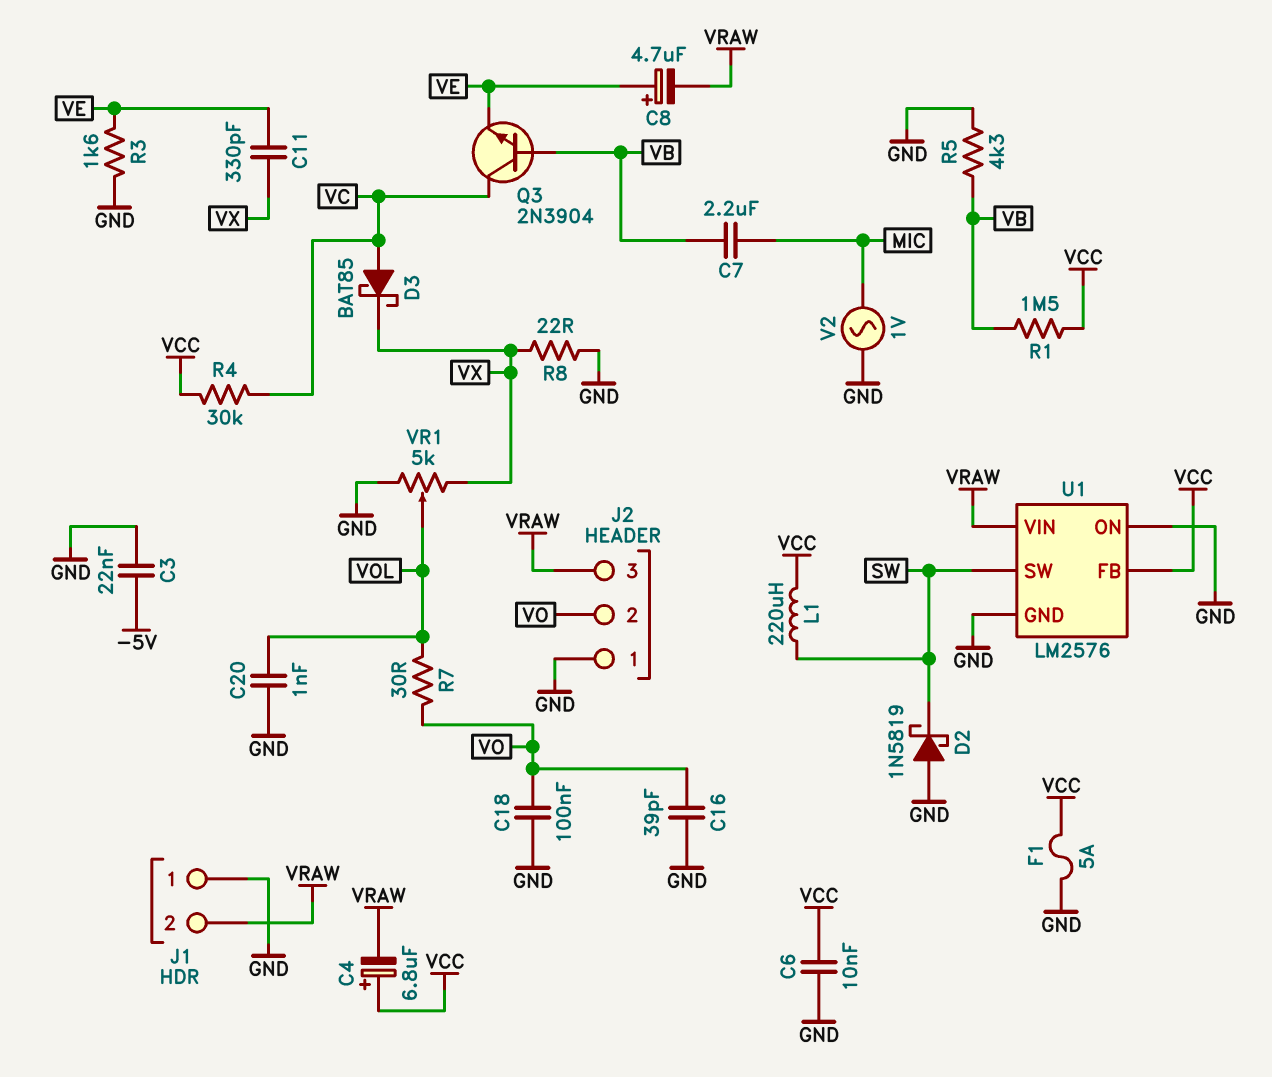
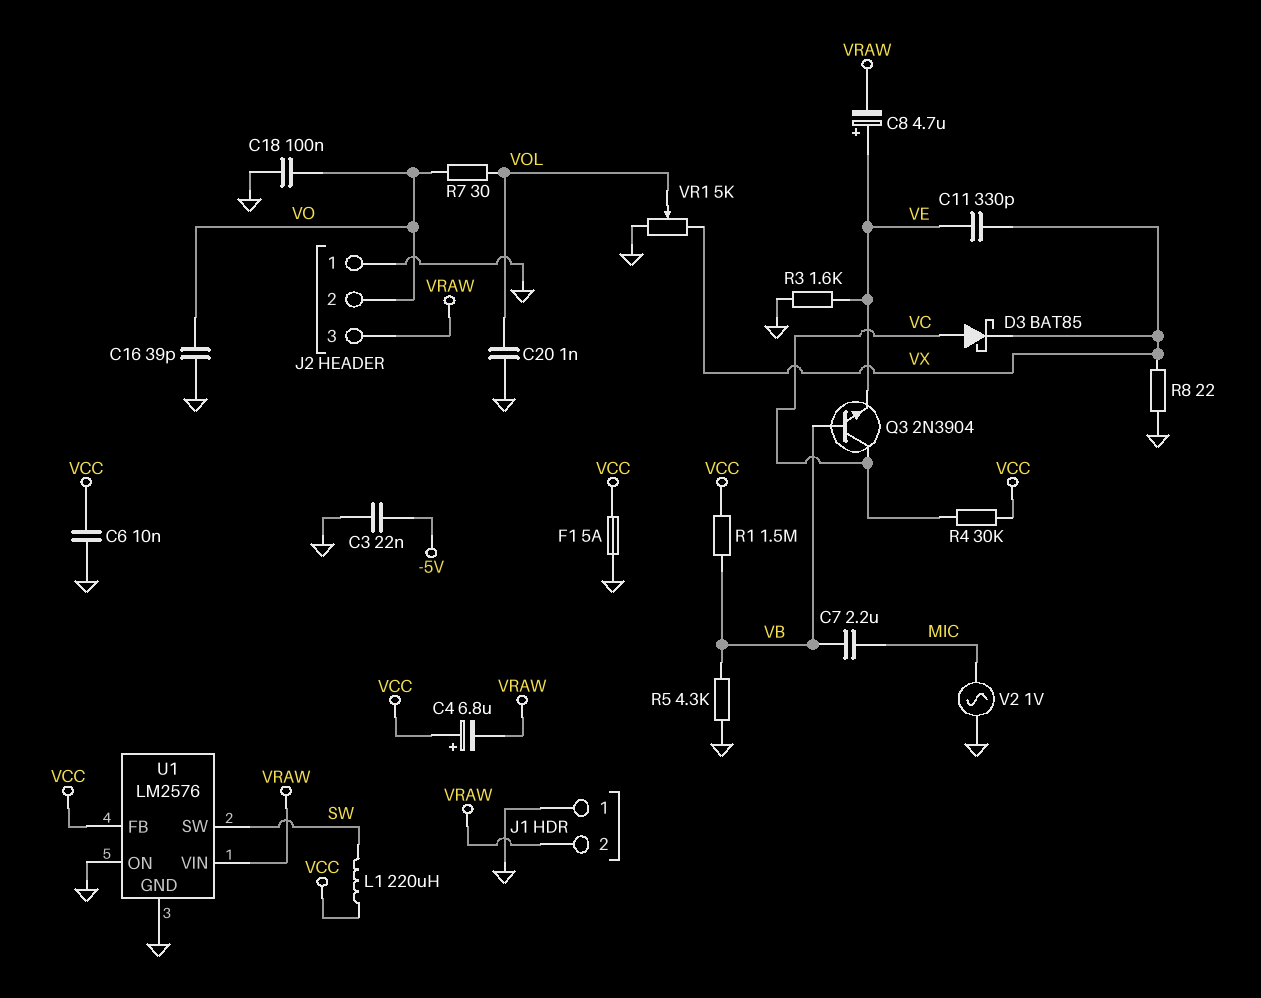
D2: schottky 1N5819 (A GND, K SW) -> none

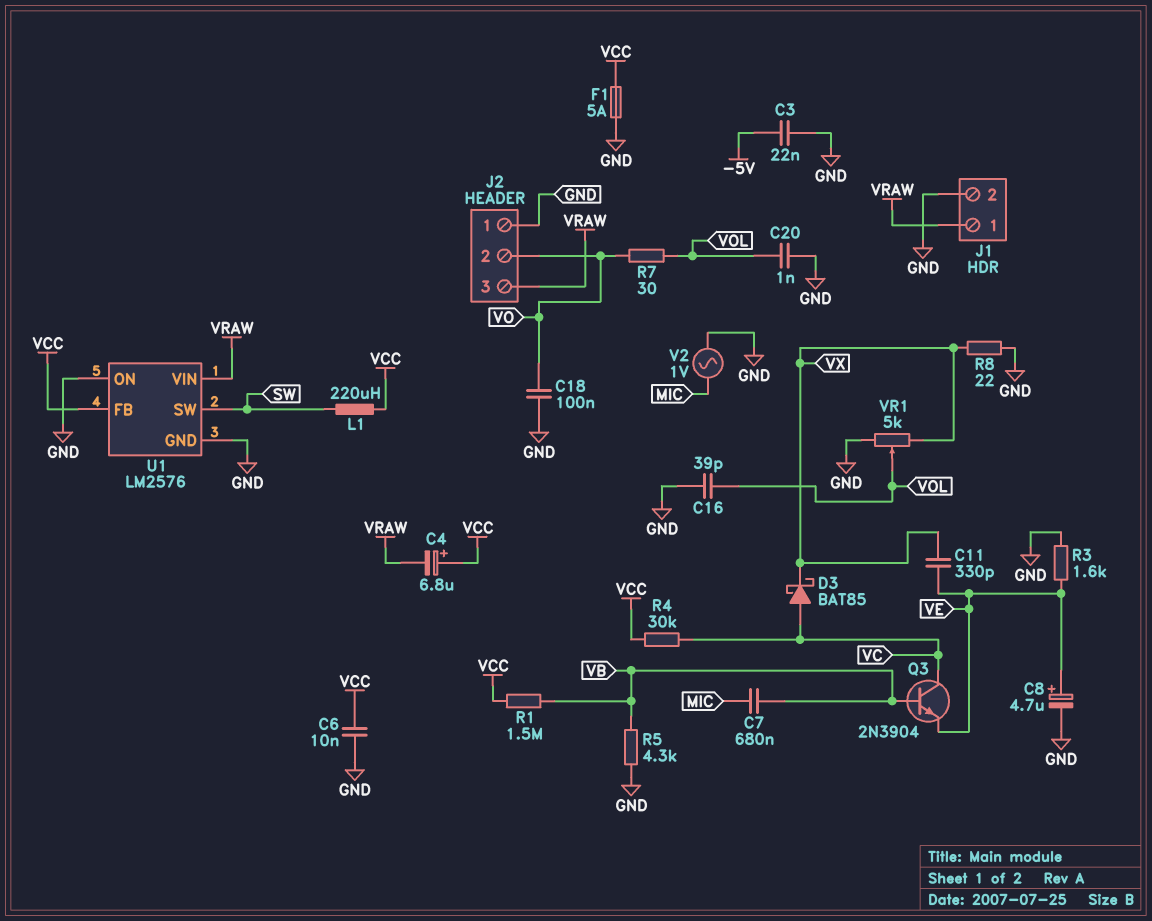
C7: 2.2uF (MIC, VB) -> 680nF (MIC, VB)
C8: 4.7uF (plus VE, minus VRAW) -> 4.7uF (plus VE, minus GND)
C16: 39pF (GND, VO) -> 39pF (GND, VOL)
J1 pin 1: GND -> VRAW
J1 pin 2: VRAW -> GND

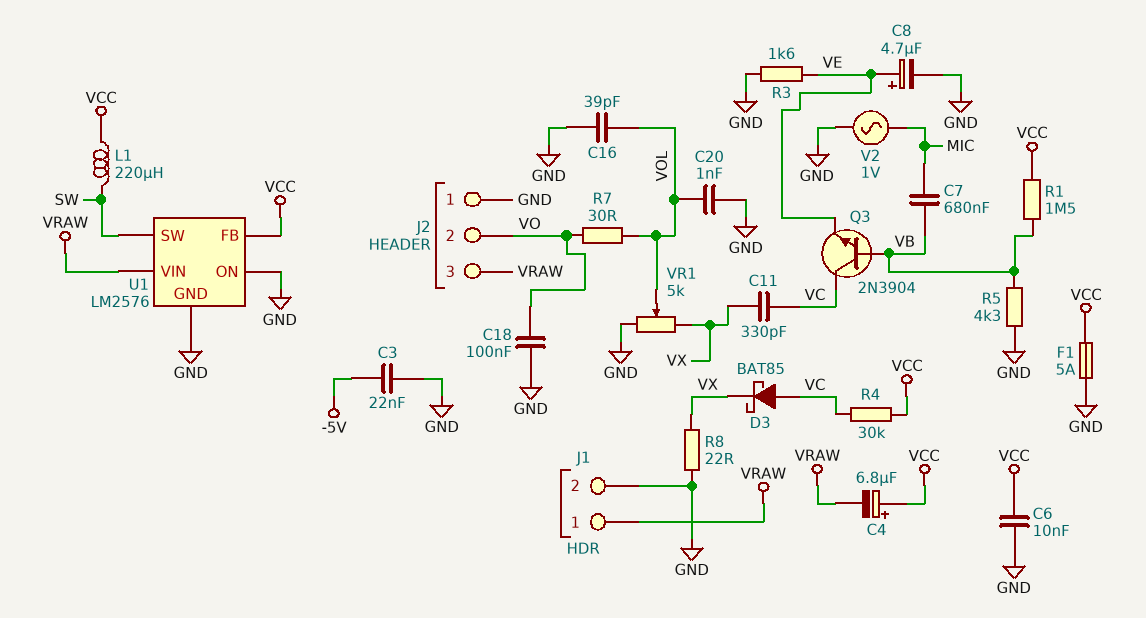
C11: 330pF (VE, VX) -> 330pF (VC, VX)

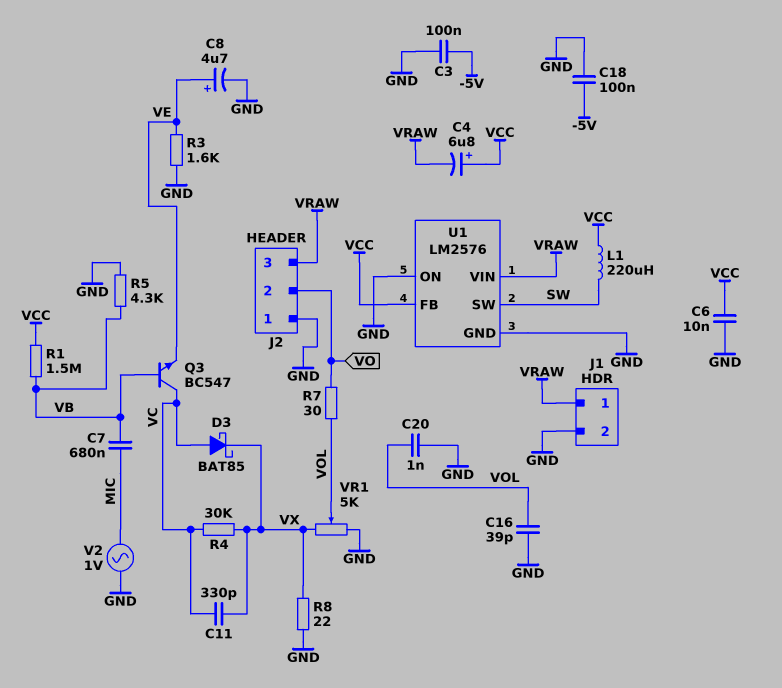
C3: 22nF (-5V, GND) -> 100nF (-5V, GND)
C18: 100nF (GND, VO) -> 100nF (-5V, GND)
F1: 5A (GND, VCC) -> none
Q3: NPN 2N3904 (B VB, C VC, E VE) -> NPN BC547 (B VB, C VC, E VE)
R4: 30k (VC, VCC) -> 30k (VC, VX)

